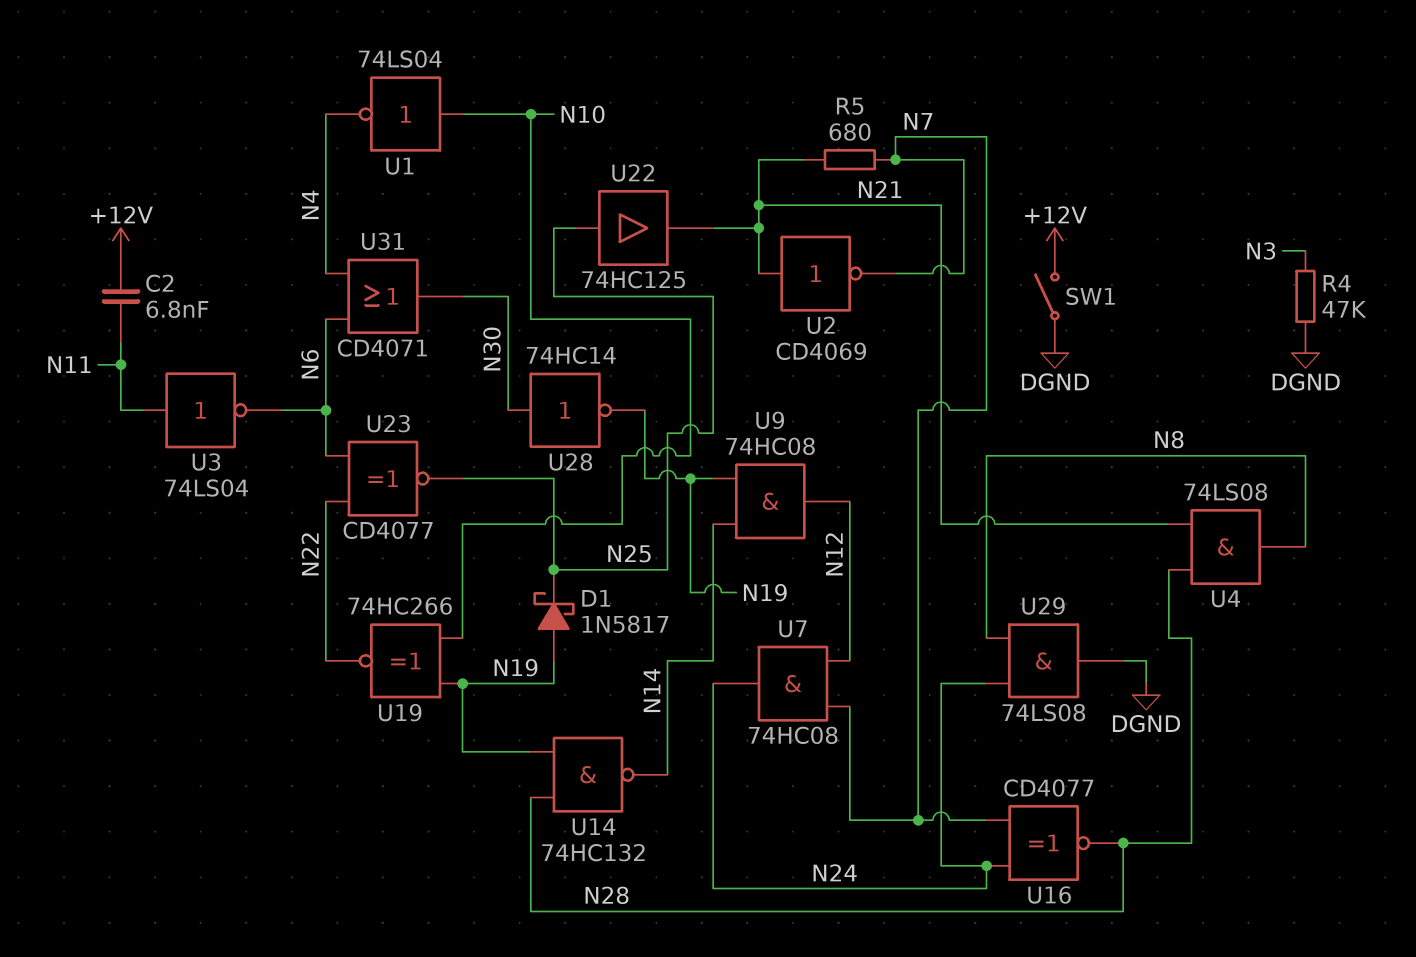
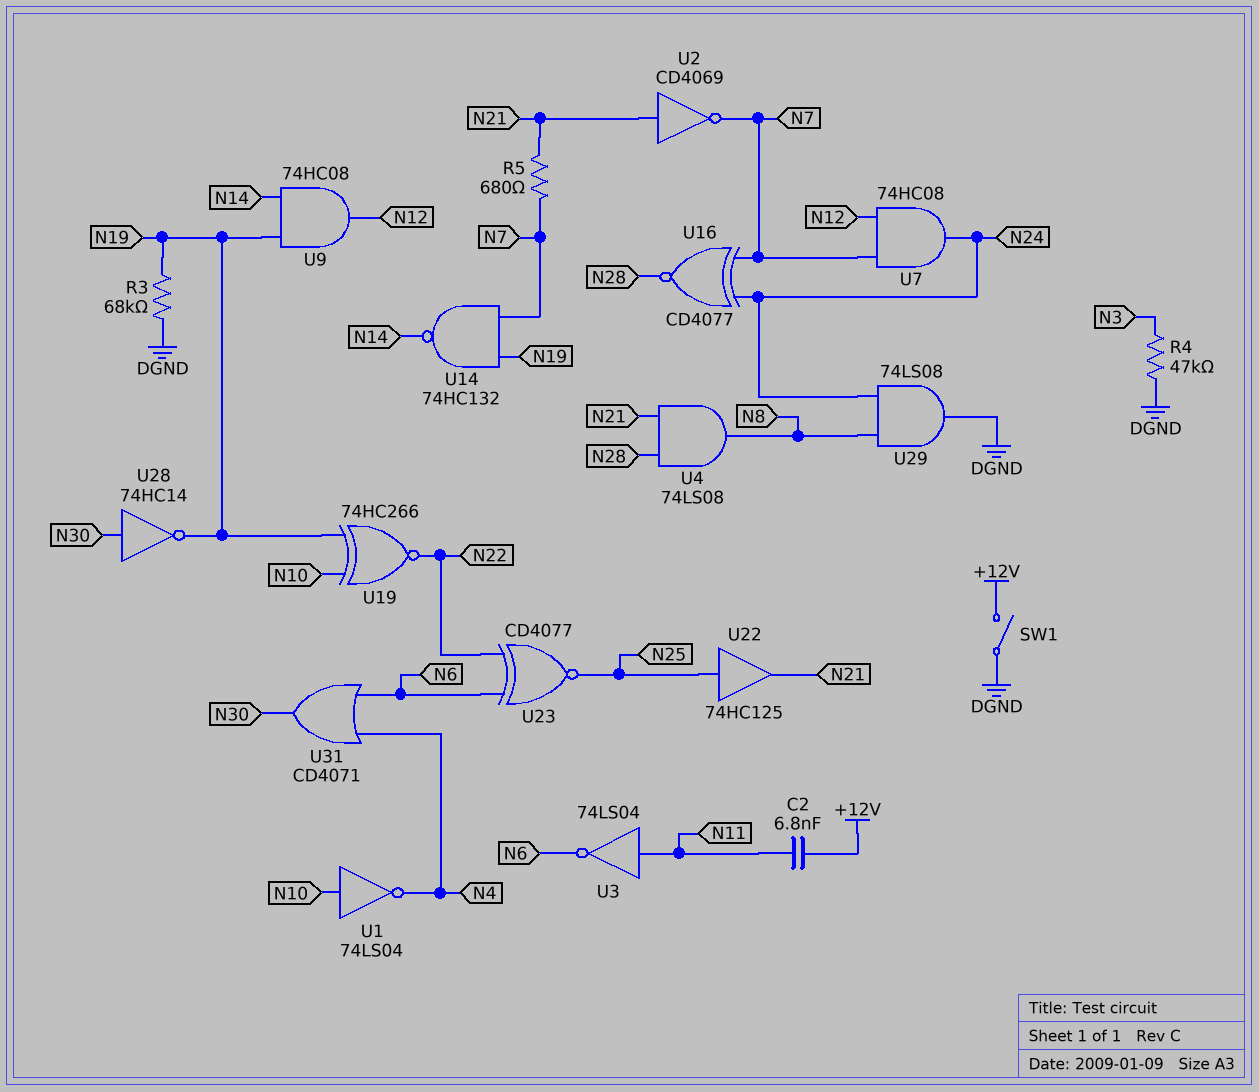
D1: schottky 1N5817 (A N19, K N25) -> none
R3: none -> 68k (DGND, N19)
U14: NAND 74HC132 (in N19, in N28, out N14) -> NAND 74HC132 (in N7, in N19, out N14)

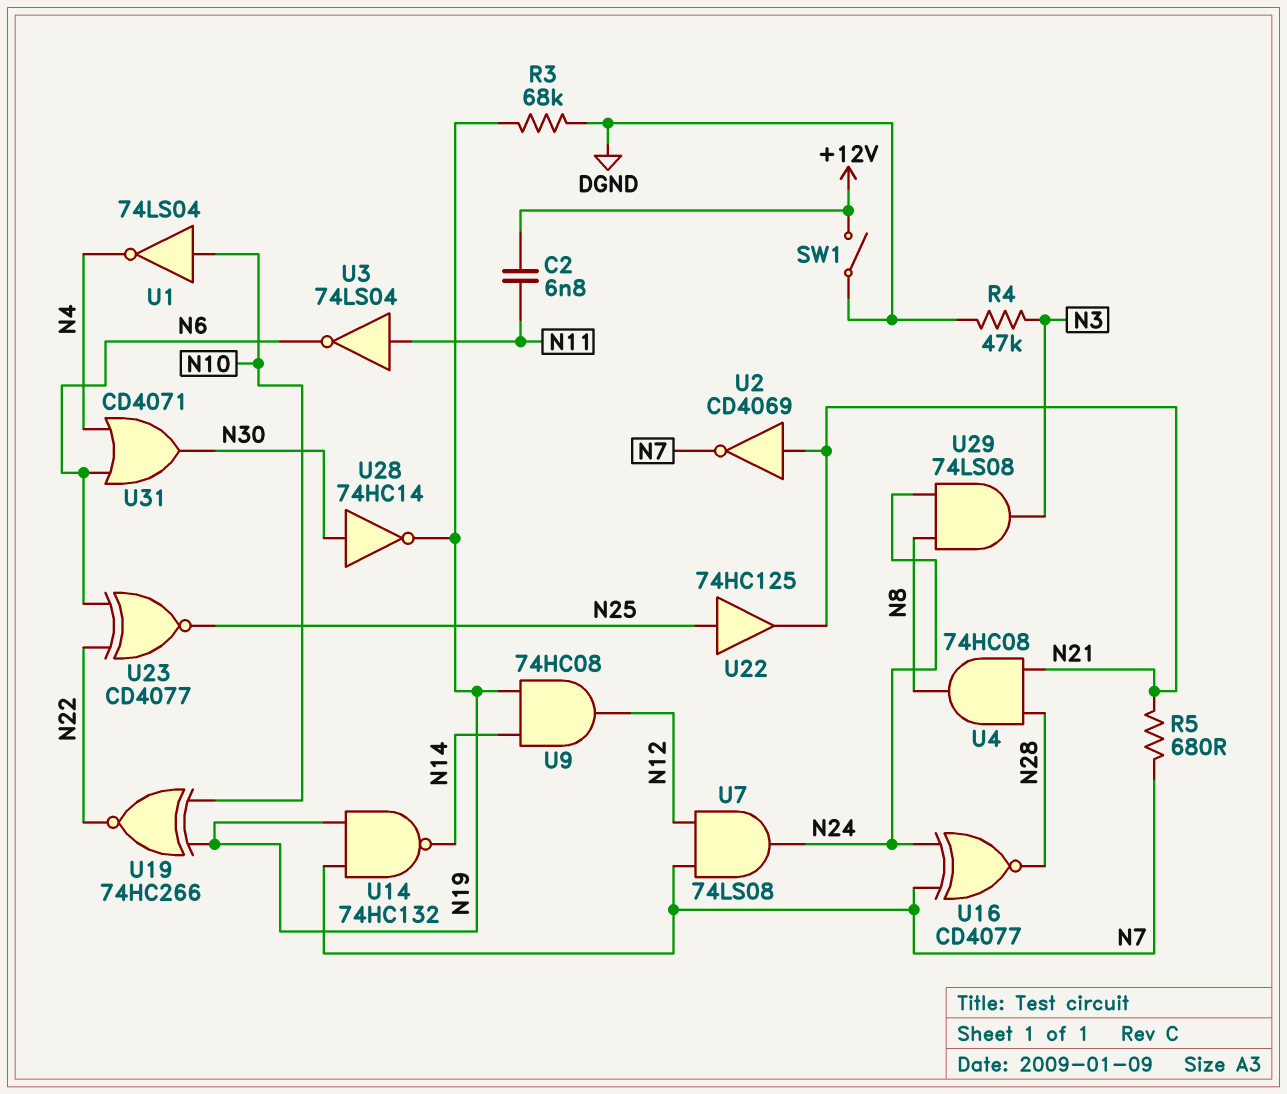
U4: AND 74LS08 (in N21, in N28, out N8) -> AND 74HC08 (in N21, in N28, out N8)
U7: AND 74HC08 (in N7, in N12, out N24) -> AND 74LS08 (in N7, in N12, out N24)
U29: AND 74LS08 (in N8, in N24, out DGND) -> AND 74LS08 (in N8, in N24, out N3)

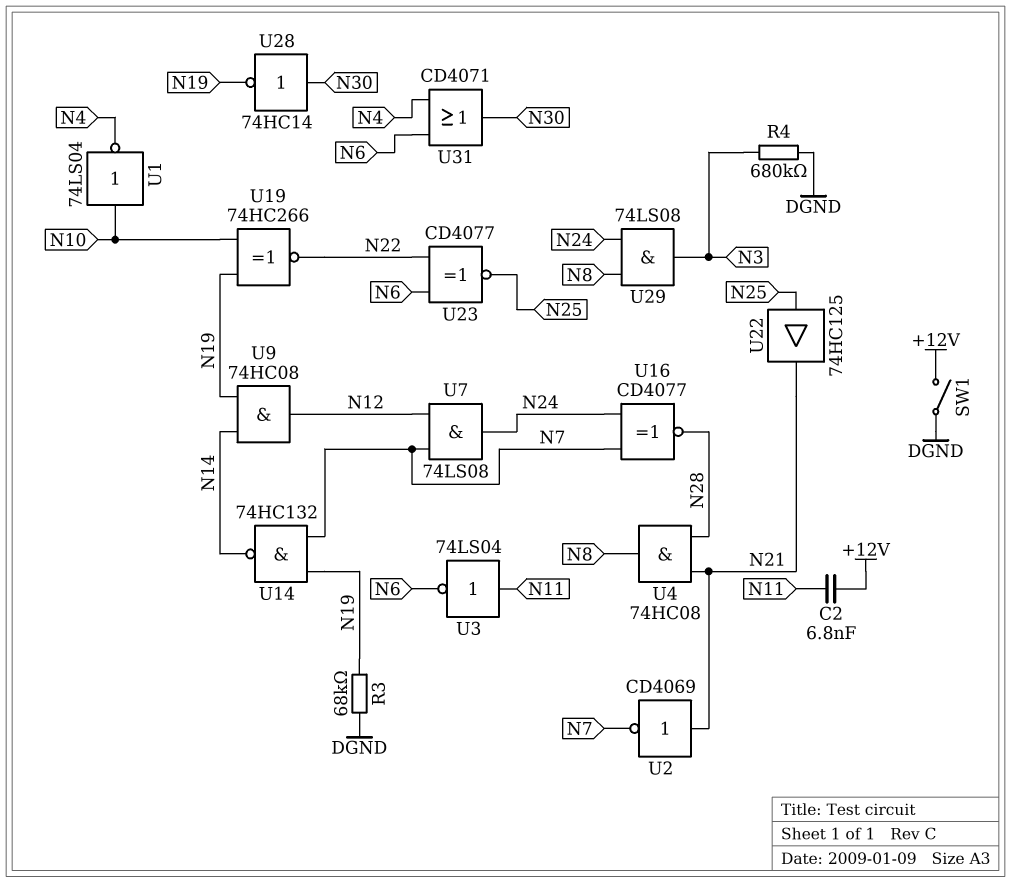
R4: 47k (DGND, N3) -> 680k (DGND, N3)
R5: 680 (N7, N21) -> none

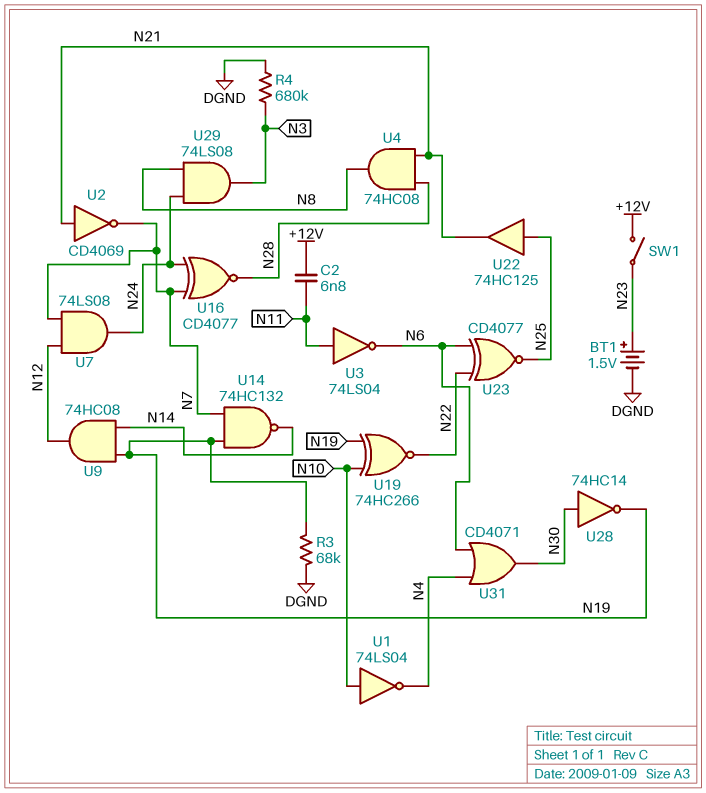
BT1: none -> 1.5V (plus N23, minus DGND)
SW1: switch (+12V, DGND) -> switch (+12V, N23)

